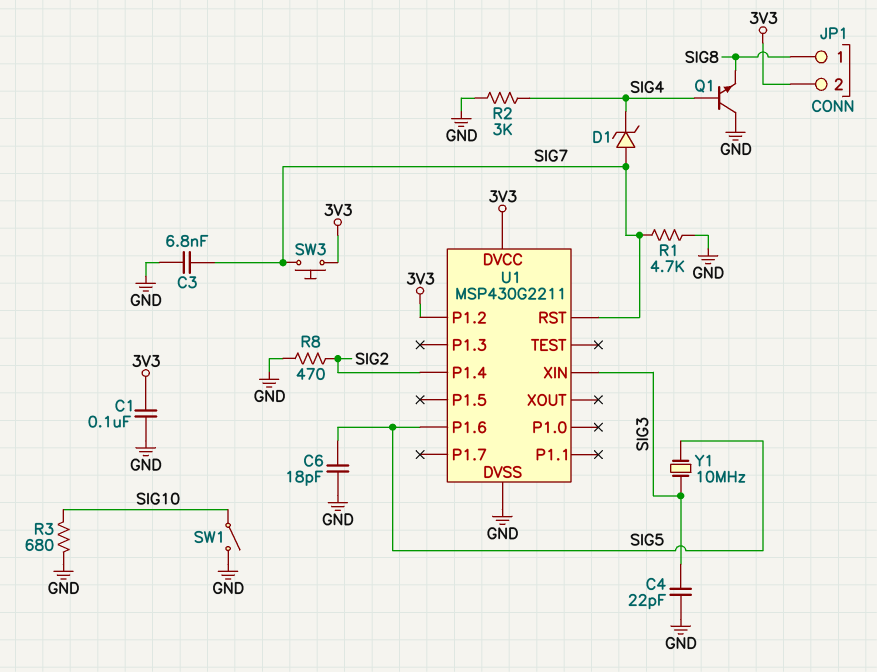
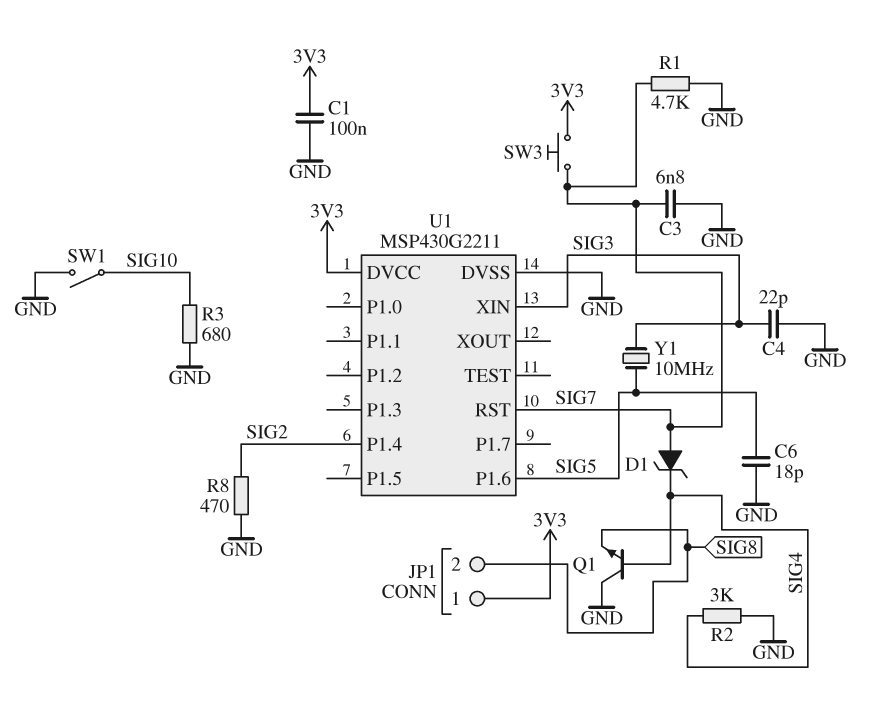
JP1 pin 1: SIG8 -> 3V3
JP1 pin 2: 3V3 -> SIG8
U1 pin P1.2: 3V3 -> none

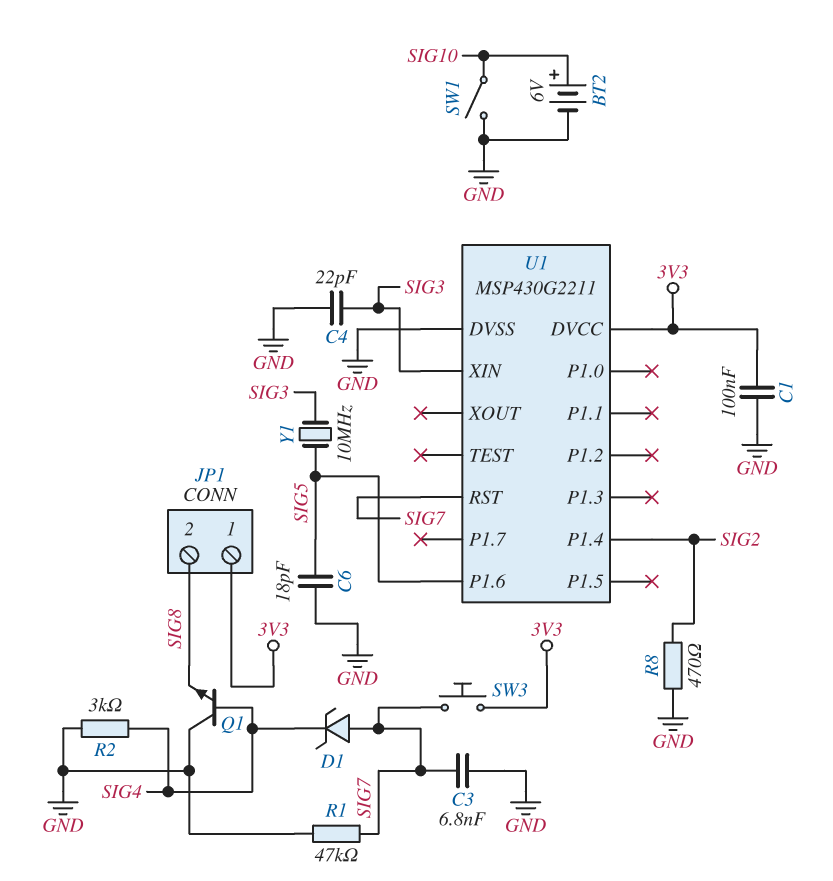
BT2: none -> 6V (plus SIG10, minus GND)
R1: 4.7k (GND, SIG7) -> 47k (GND, SIG7)
R3: 680 (GND, SIG10) -> none

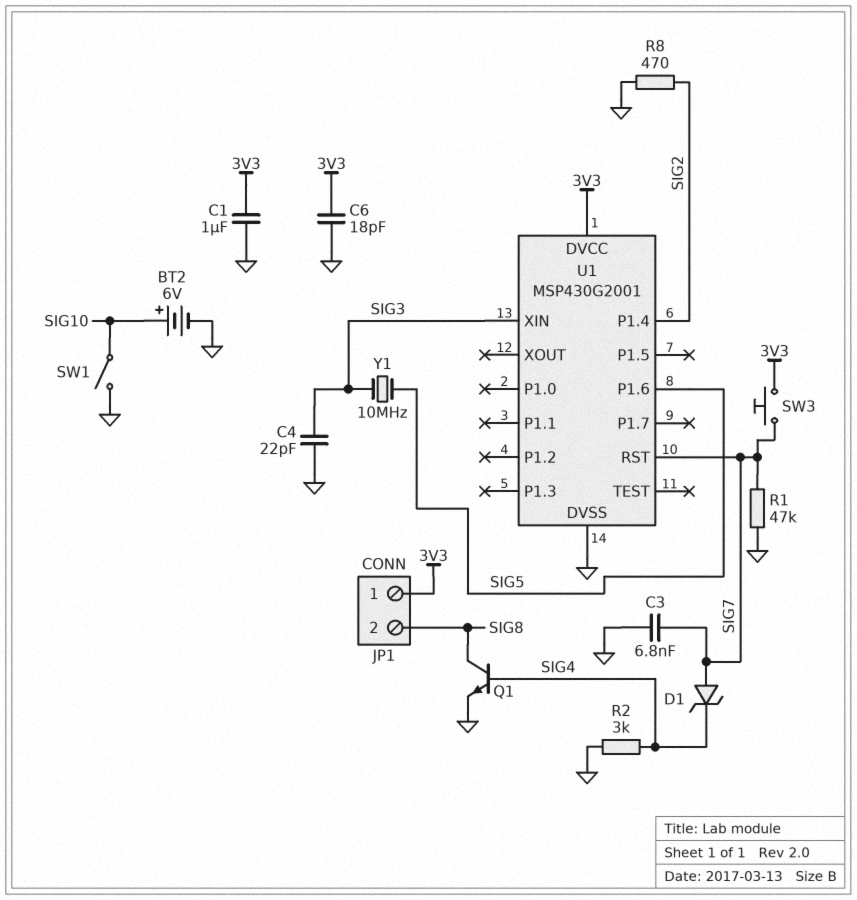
C1: 100nF (3V3, GND) -> 1uF (3V3, GND)
C6: 18pF (GND, SIG5) -> 18pF (3V3, GND)
Q1: NPN (B SIG4, C GND, E SIG8) -> NPN (B SIG4, C SIG8, E GND)
U1: MSP430G2211 -> MSP430G2001

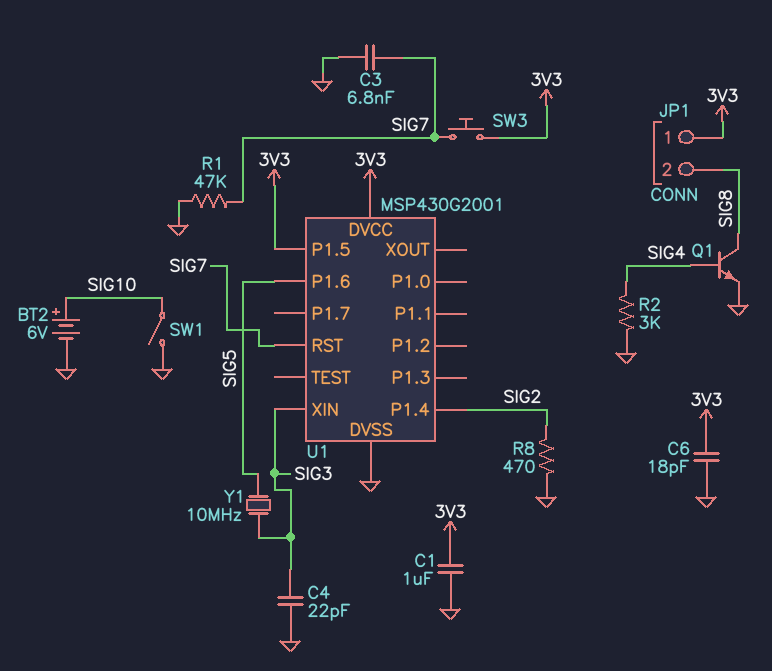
D1: zener (A SIG7, K SIG4) -> none
U1 pin P1.5: none -> 3V3

